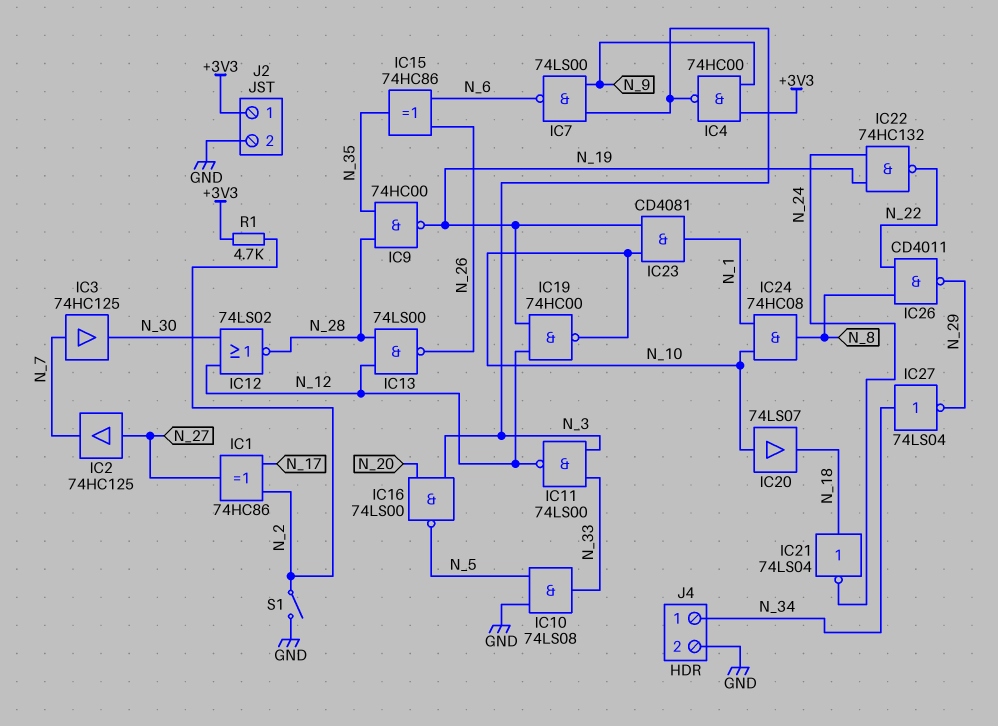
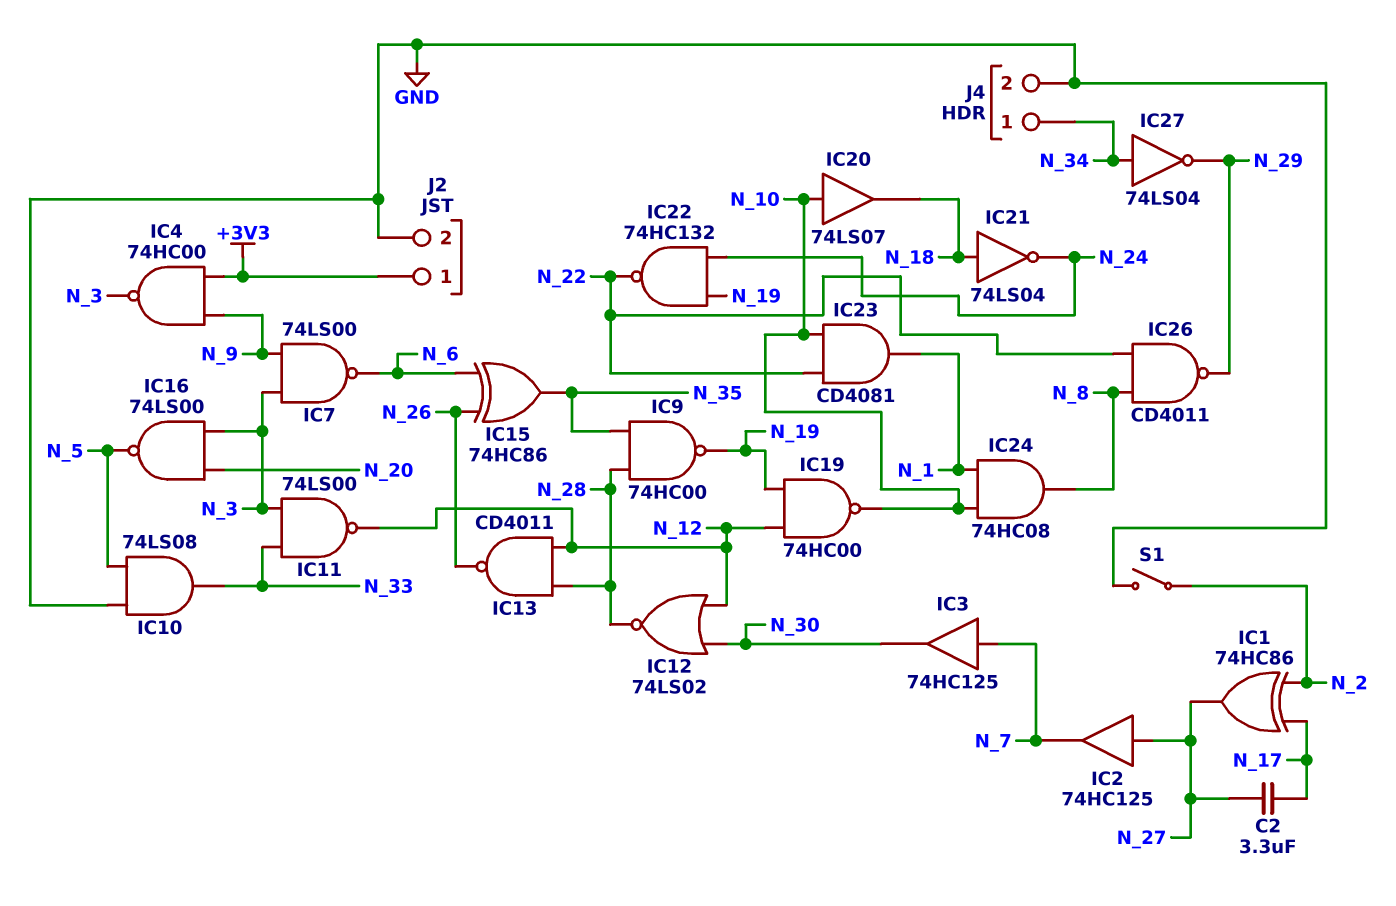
C2: none -> 3.3uF (N_17, N_27)
IC13: NAND 74LS00 (in N_12, in N_28, out N_26) -> NAND CD4011 (in N_12, in N_28, out N_26)
IC23: AND CD4081 (in N_10, in N_19, out N_1) -> AND CD4081 (in N_10, in N_22, out N_1)
R1: 4.7k (+3V3, N_2) -> none

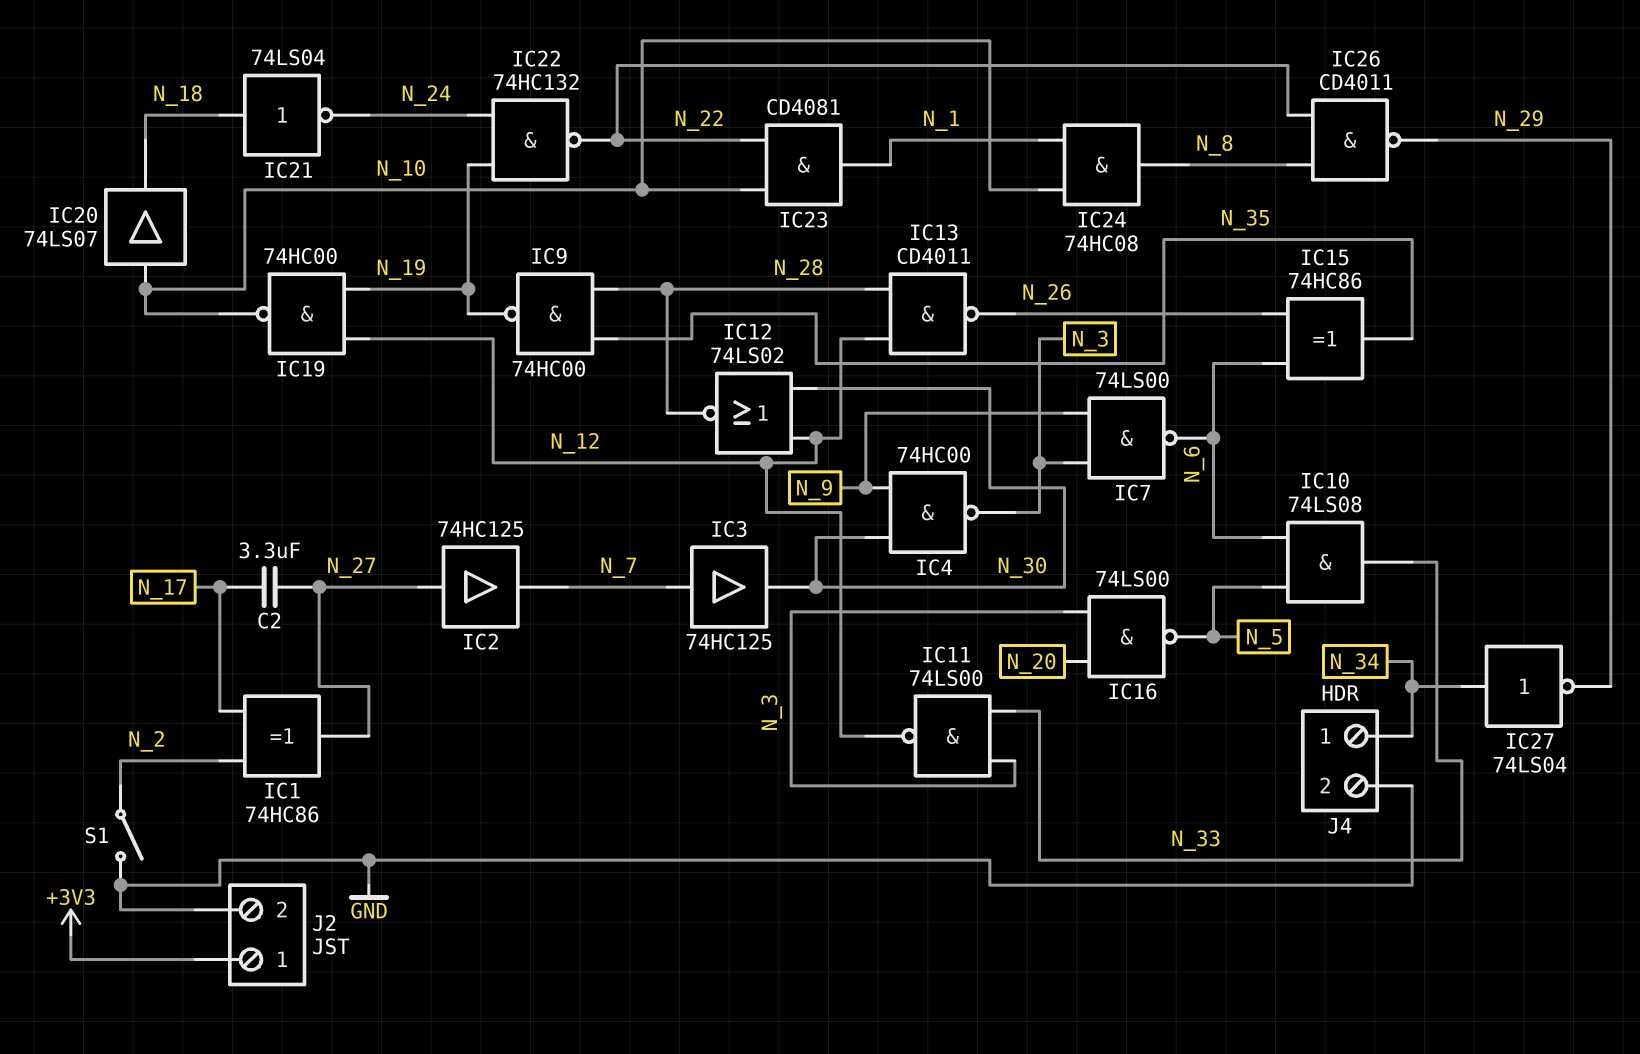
IC4: NAND 74HC00 (in +3V3, in N_9, out N_3) -> NAND 74HC00 (in N_9, in N_30, out N_3)
IC10: AND 74LS08 (in GND, in N_5, out N_33) -> AND 74LS08 (in N_5, in N_6, out N_33)

